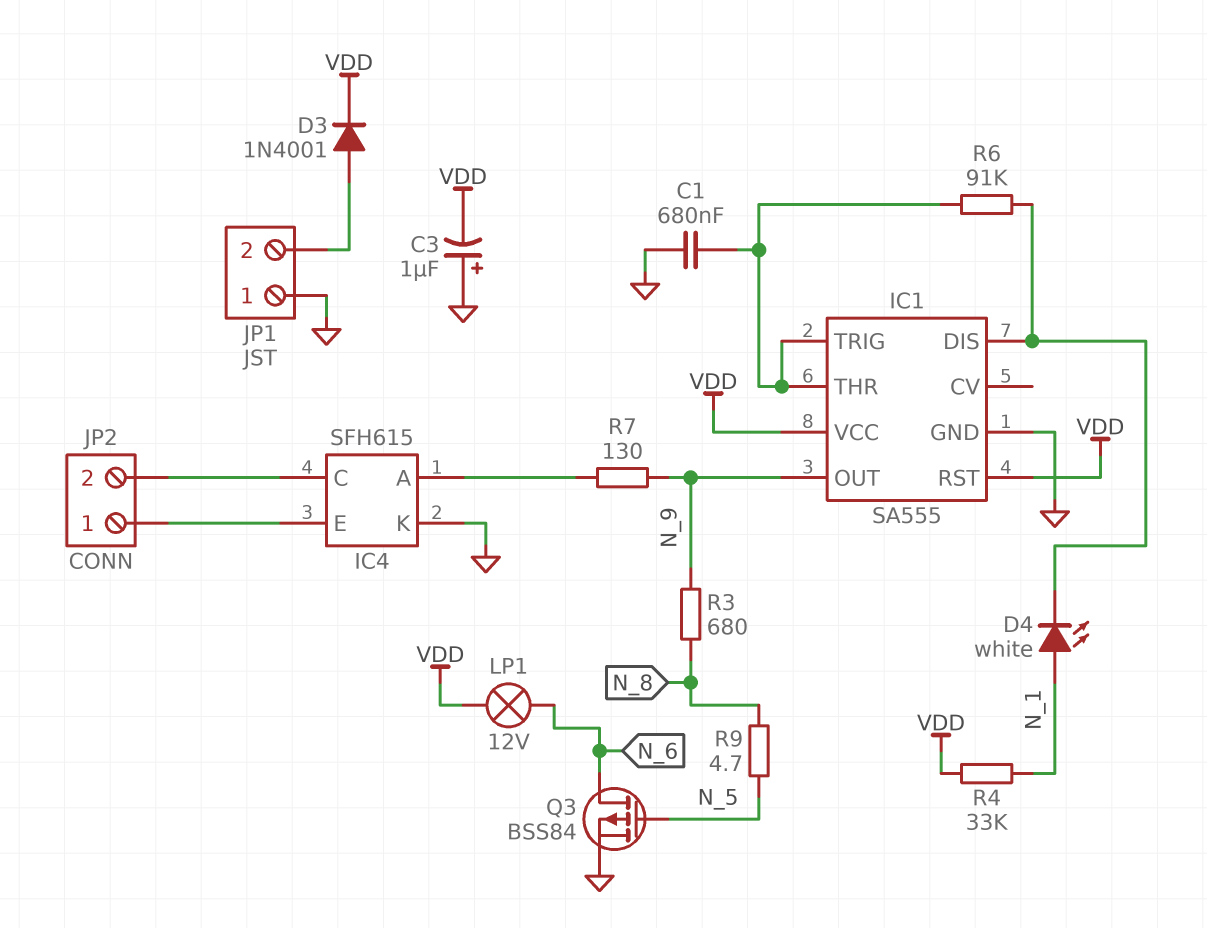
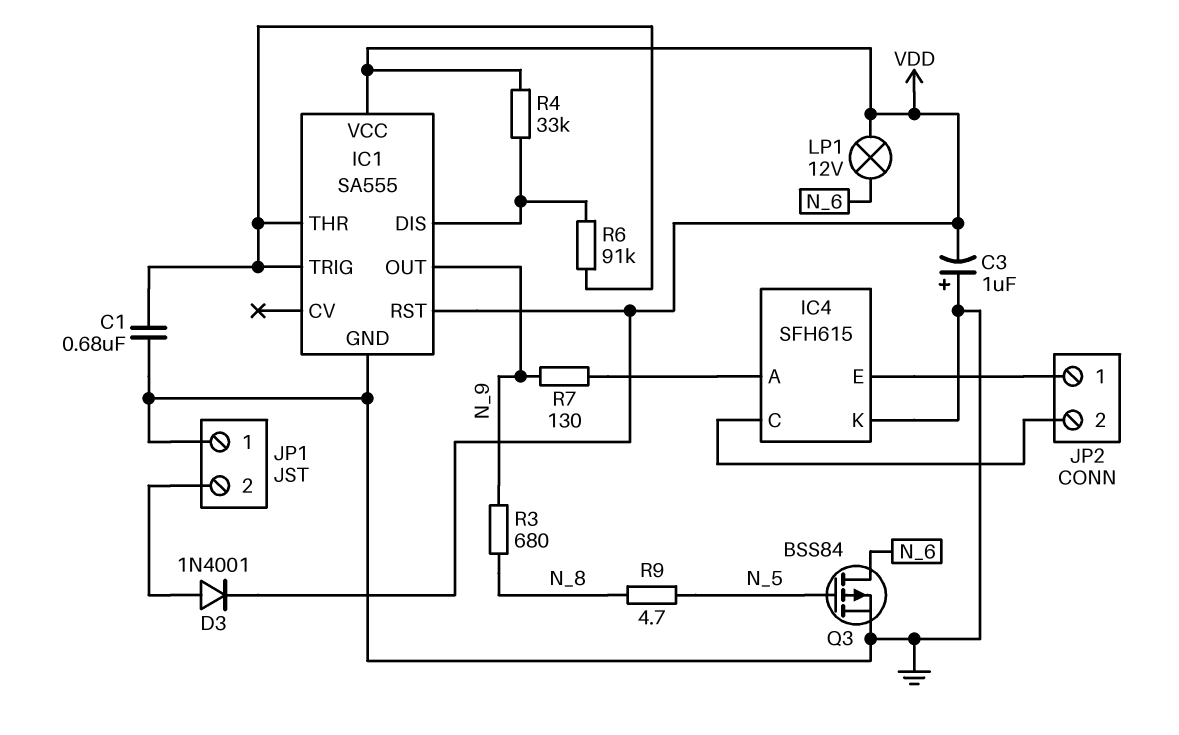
D4: LED white (A N_1, K IC1/DIS) -> none
R4: 33k (N_1, VDD) -> 33k (IC1/DIS, VDD)

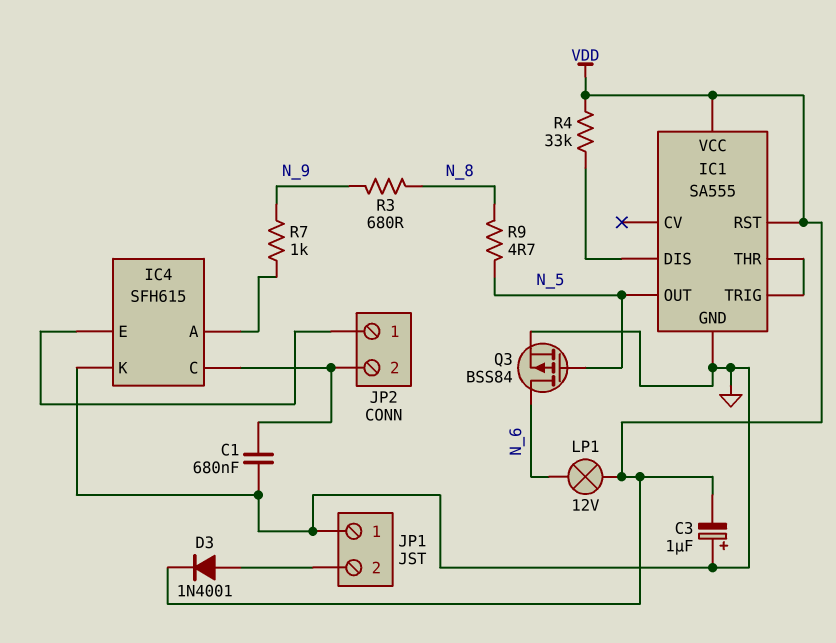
C1: 680nF (GND, IC1/THR) -> 680nF (GND, IC4/C)
IC1 pin OUT: N_9 -> N_5
R6: 91k (IC1/DIS, IC1/THR) -> none
R7: 130 (IC4/A, N_9) -> 1k (IC4/A, N_9)

